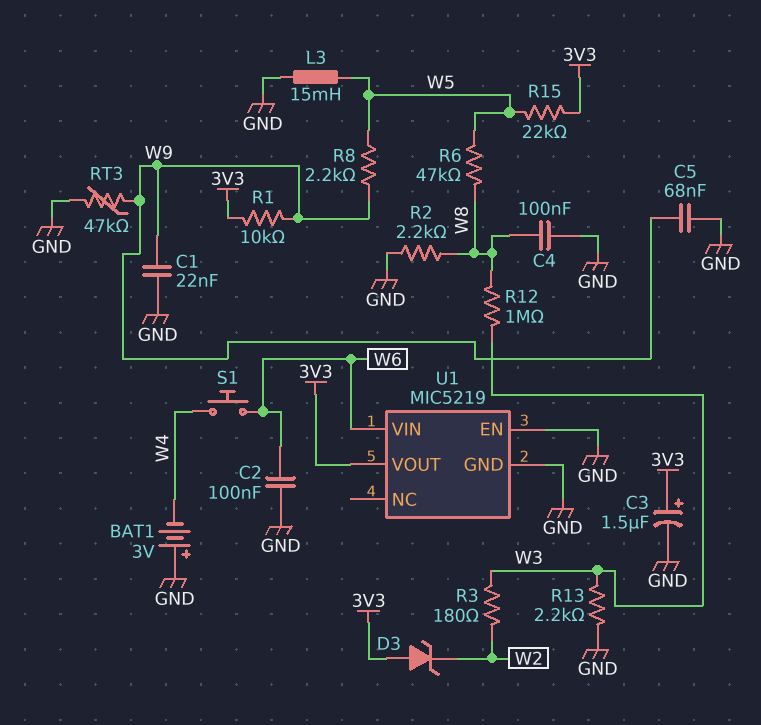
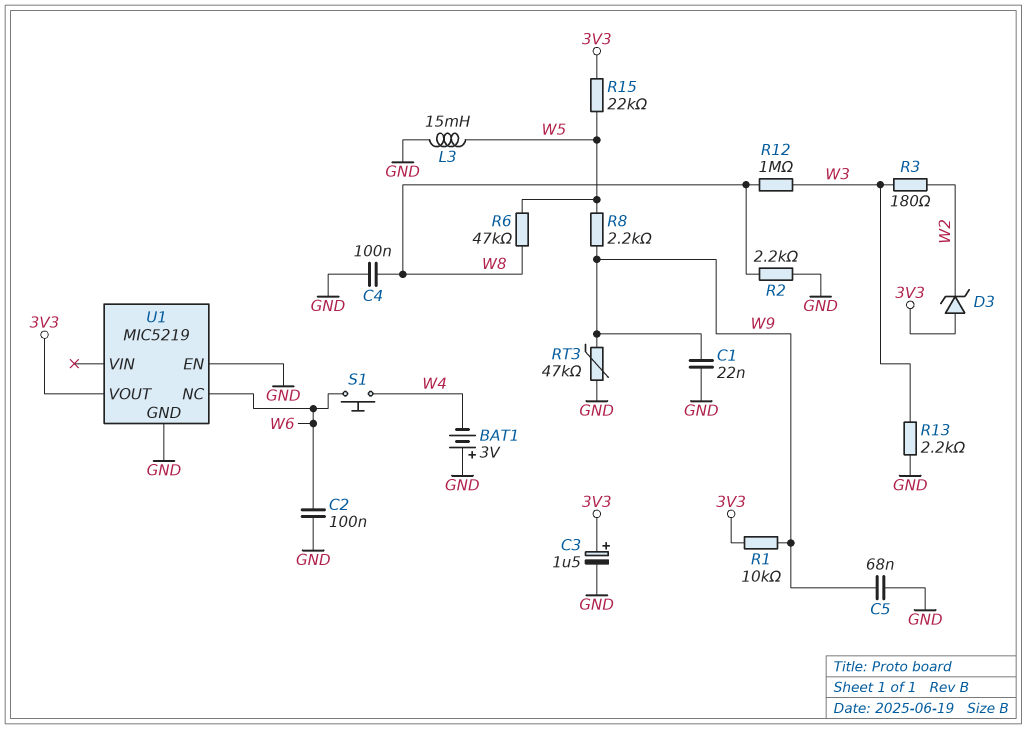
U1 pin NC: none -> W6
U1 pin VIN: W6 -> none

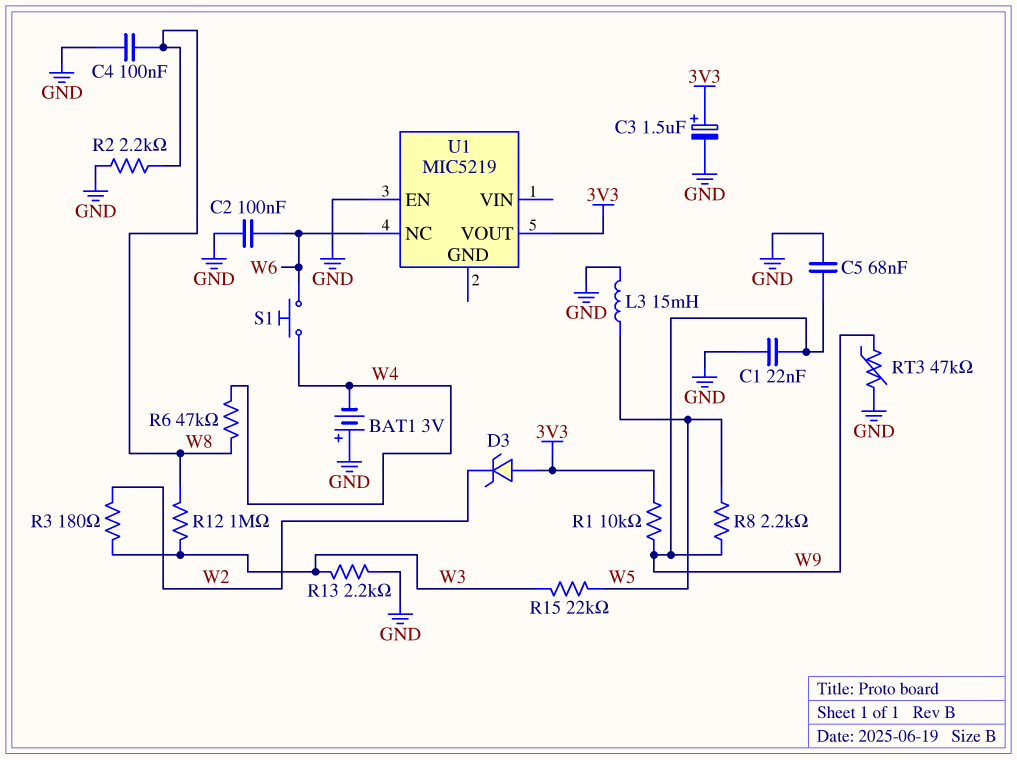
R6: 47k (W5, W8) -> 47k (W4, W8)
R15: 22k (3V3, W5) -> 22k (W3, W5)
U1 pin GND: GND -> none

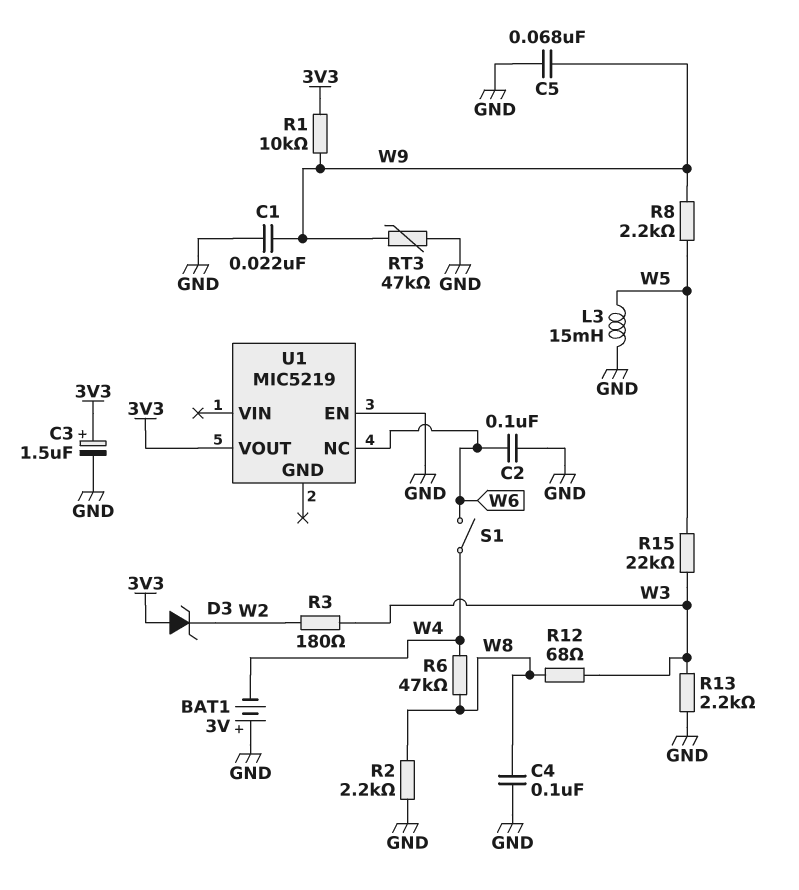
R12: 1M (W3, W8) -> 68 (W3, W8)
S1: button (W4, W6) -> switch (W4, W6)

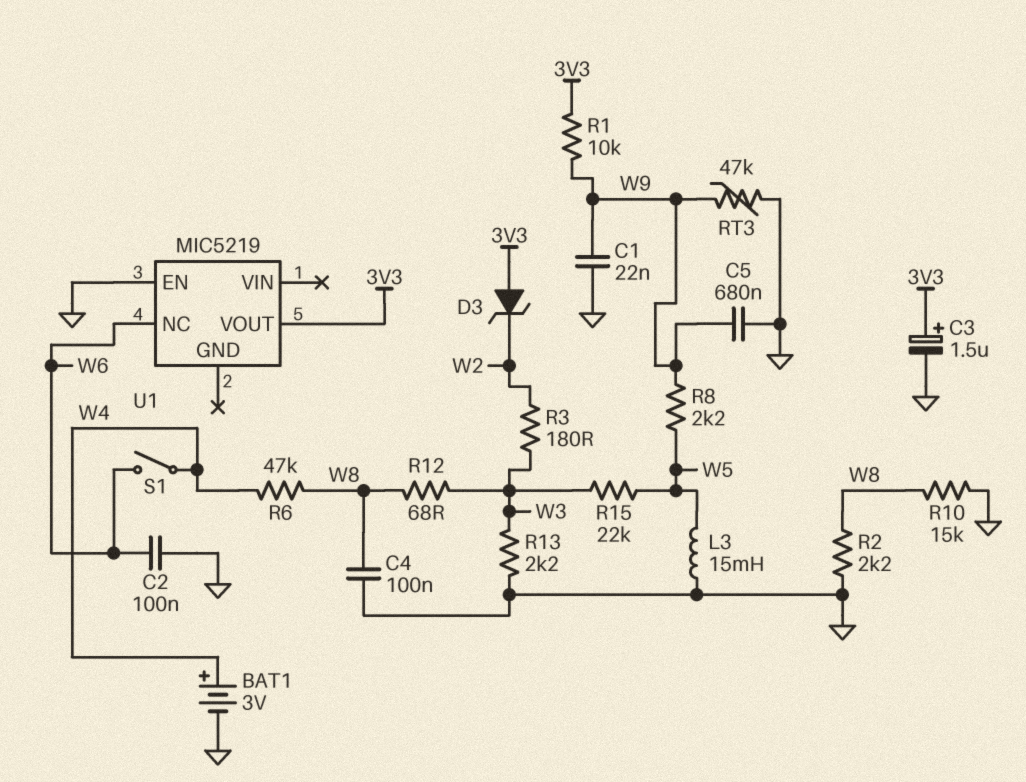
BAT1: 3V (plus GND, minus W4) -> 3V (plus W4, minus GND)
C5: 68nF (GND, W9) -> 680nF (GND, W9)
R10: none -> 15k (GND, W8)

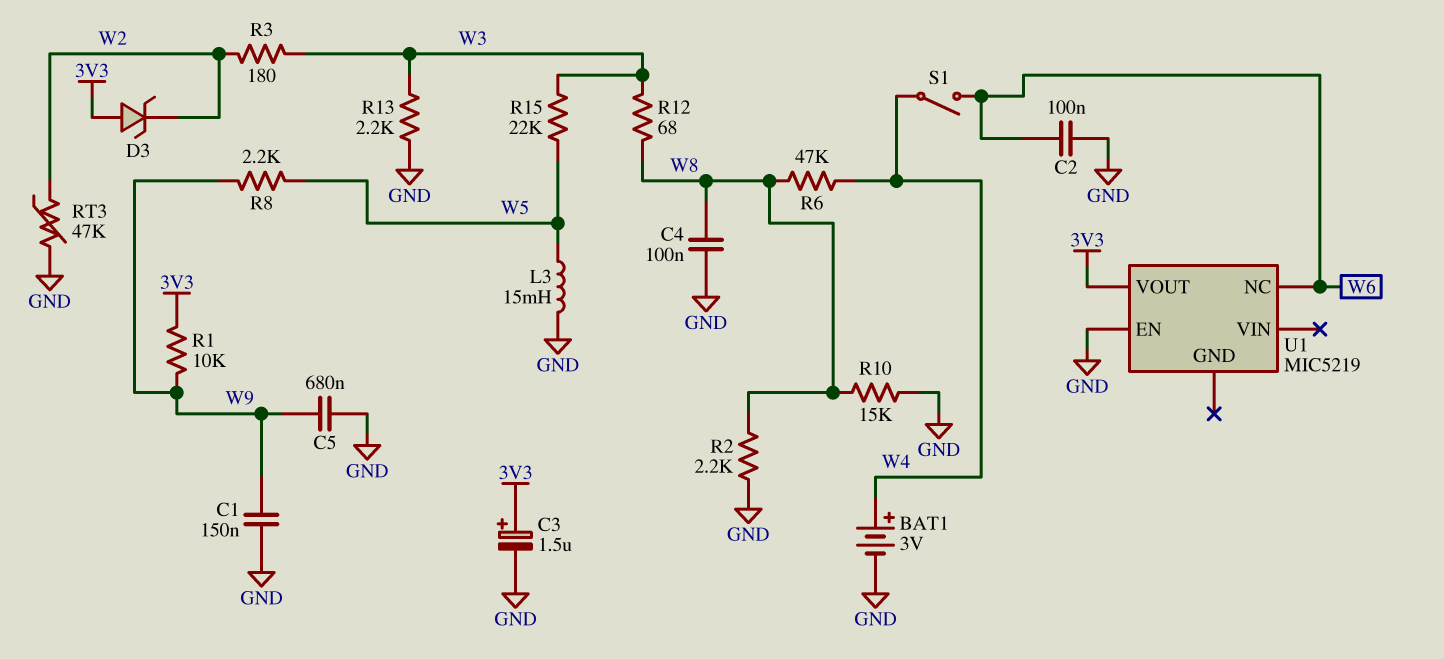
C1: 22nF (GND, W9) -> 150nF (GND, W9)
RT3: 47k (GND, W9) -> 47k (GND, W2)

